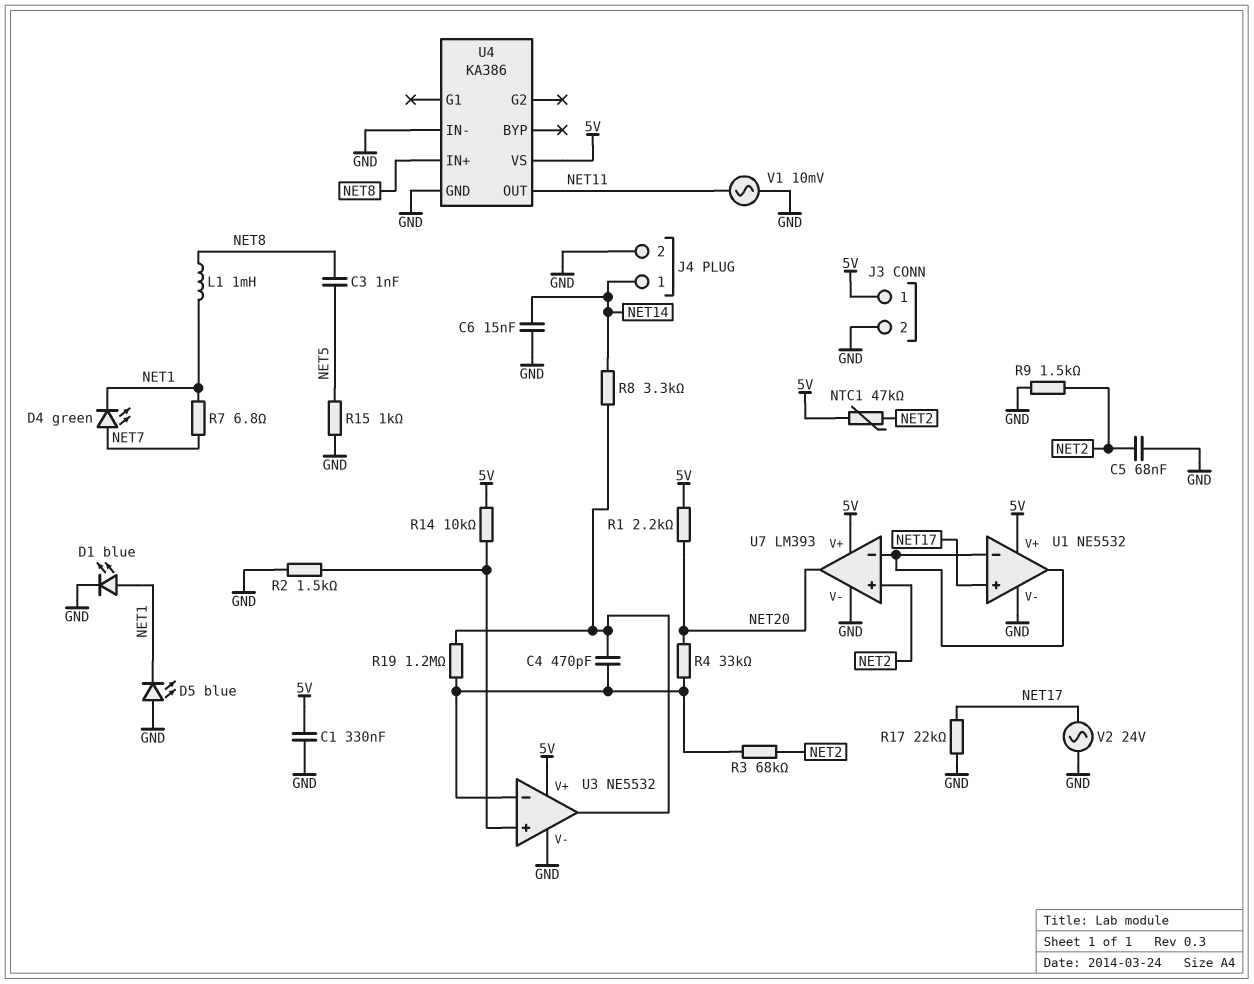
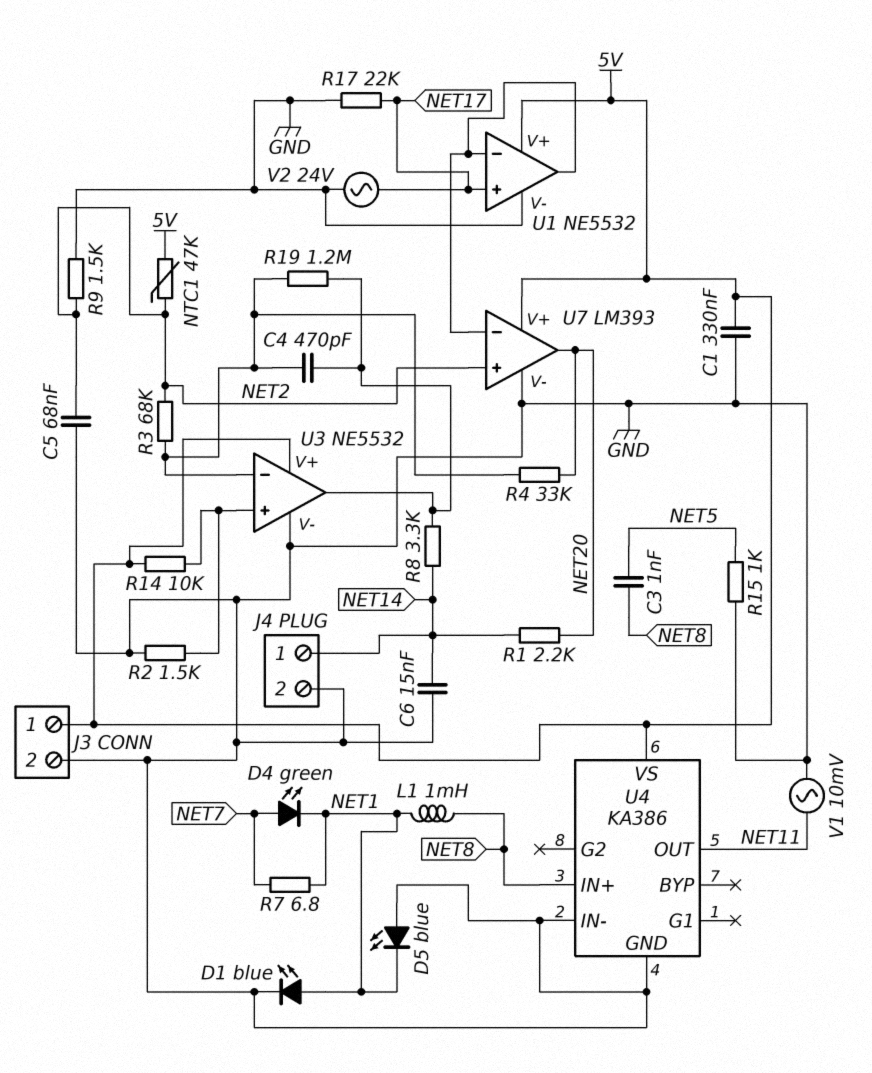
R1: 2.2k (5V, NET20) -> 2.2k (NET14, NET20)

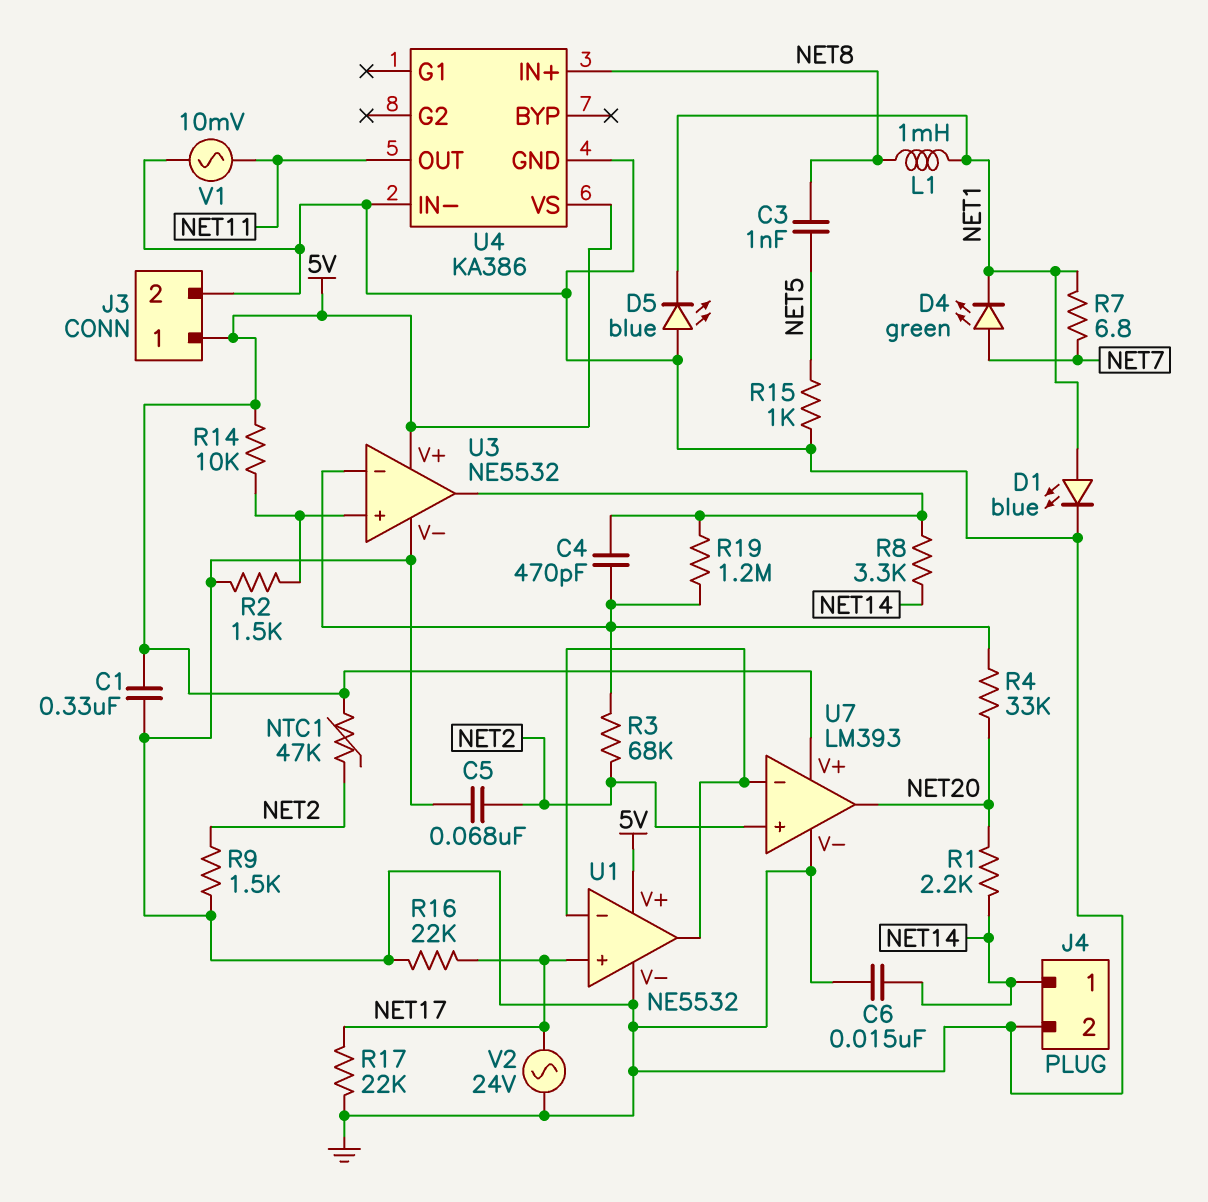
R16: none -> 22k (GND, NET17)

